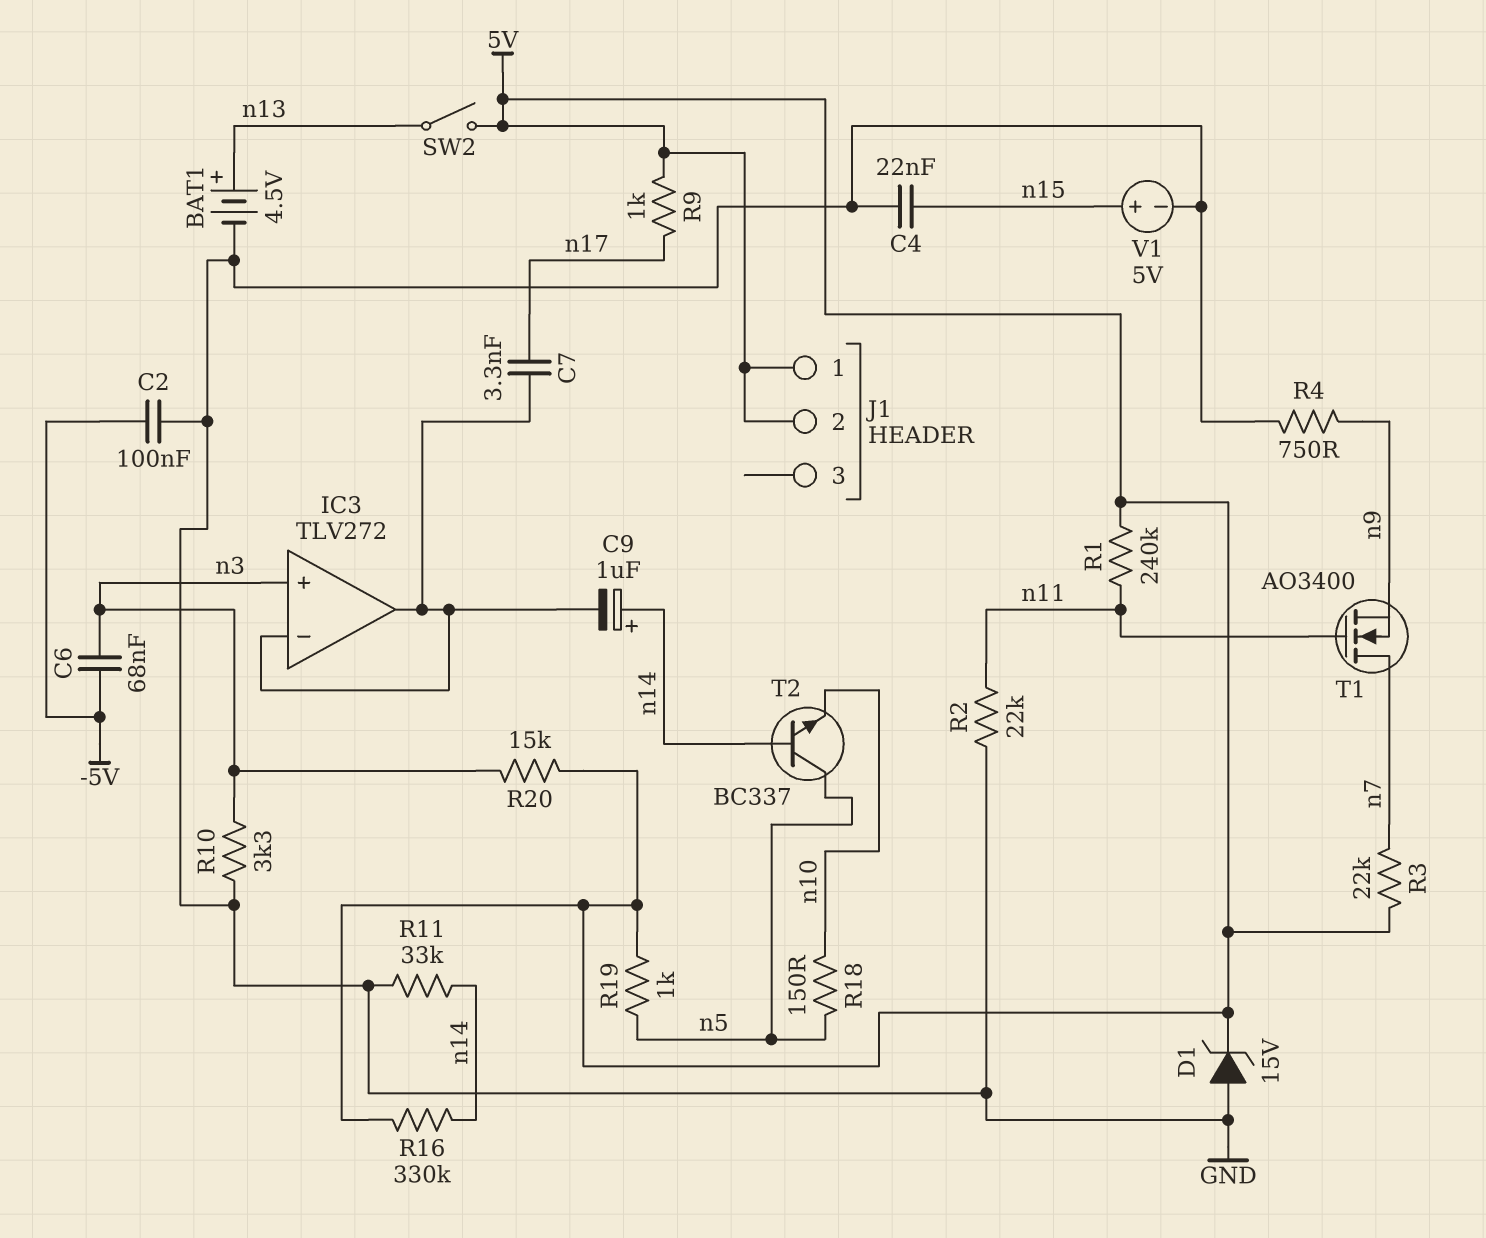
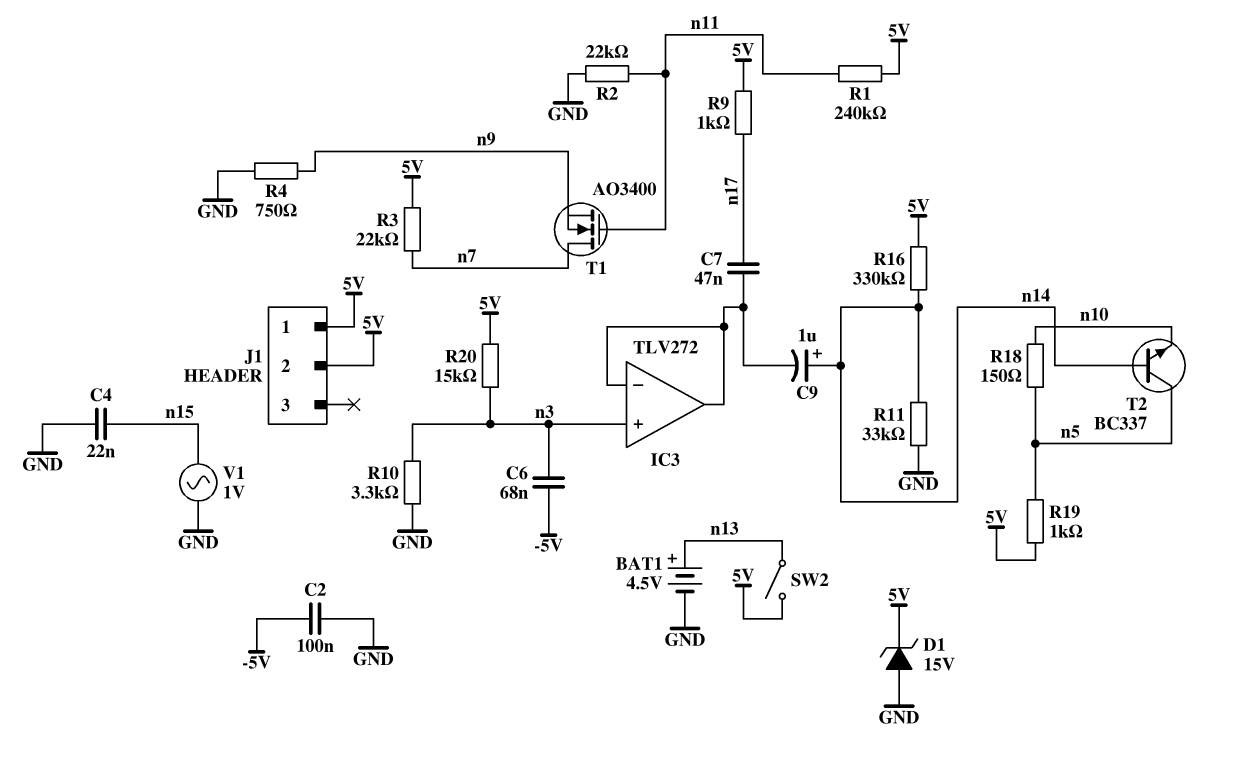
C7: 3.3nF (IC3/in-, n17) -> 47nF (IC3/in-, n17)
V1: 5V (plus n15, minus GND) -> AC 1V (GND, n15)

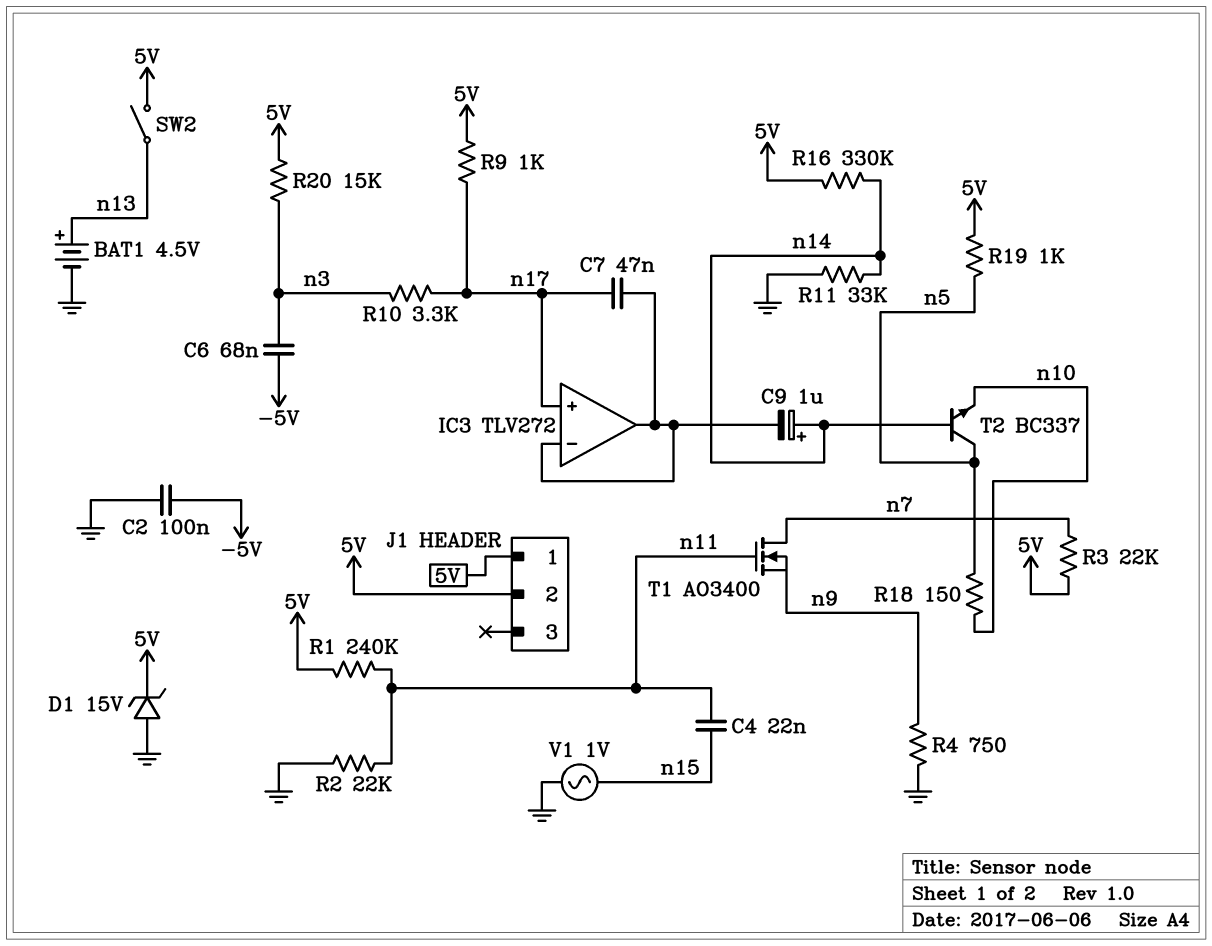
C4: 22nF (GND, n15) -> 22nF (n11, n15)
IC3 pin in+: n3 -> n17
R10: 3.3k (GND, n3) -> 3.3k (n3, n17)

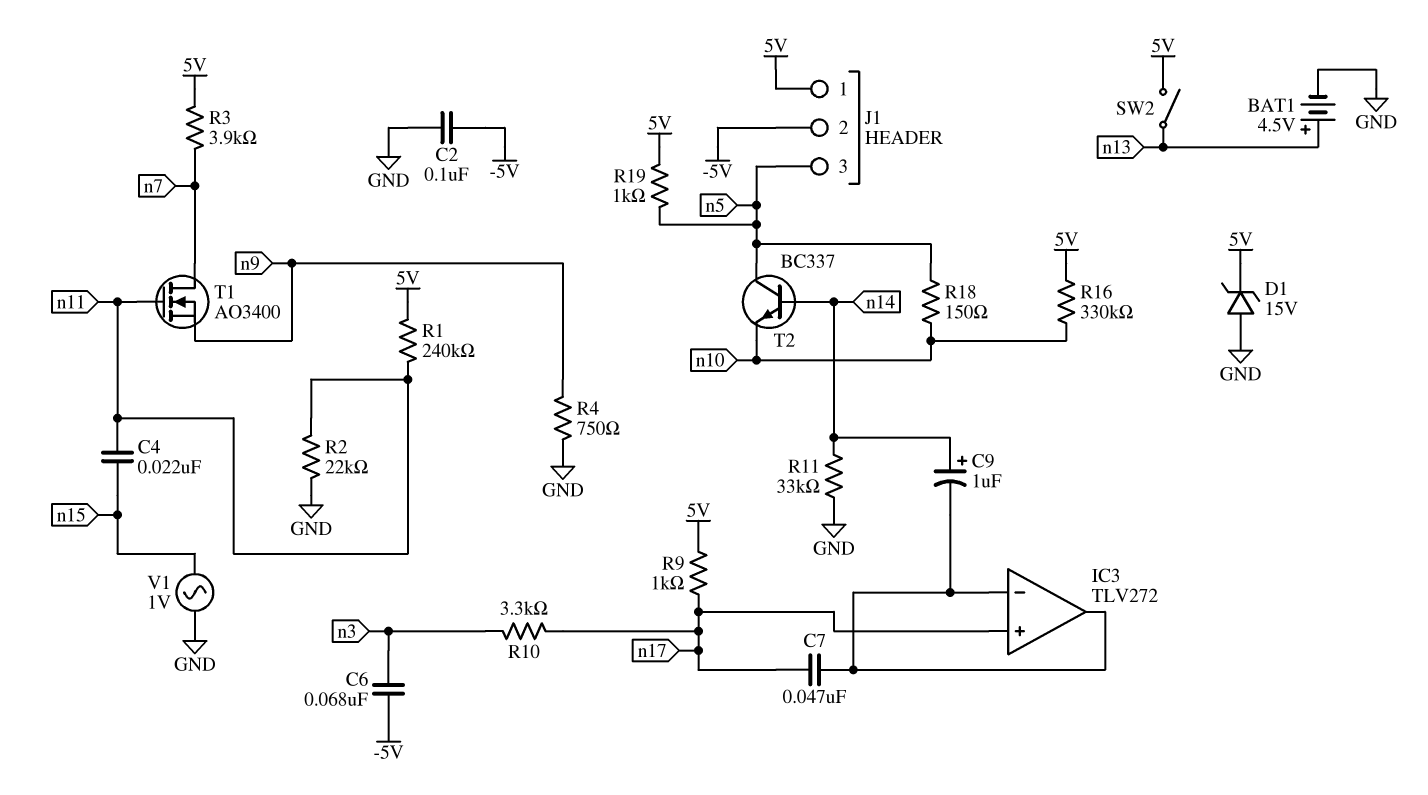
J1 pin 2: 5V -> -5V
J1 pin 3: none -> n5
R3: 22k (5V, n7) -> 3.9k (5V, n7)
R16: 330k (5V, n14) -> 330k (5V, n10)
R20: 15k (5V, n3) -> none

